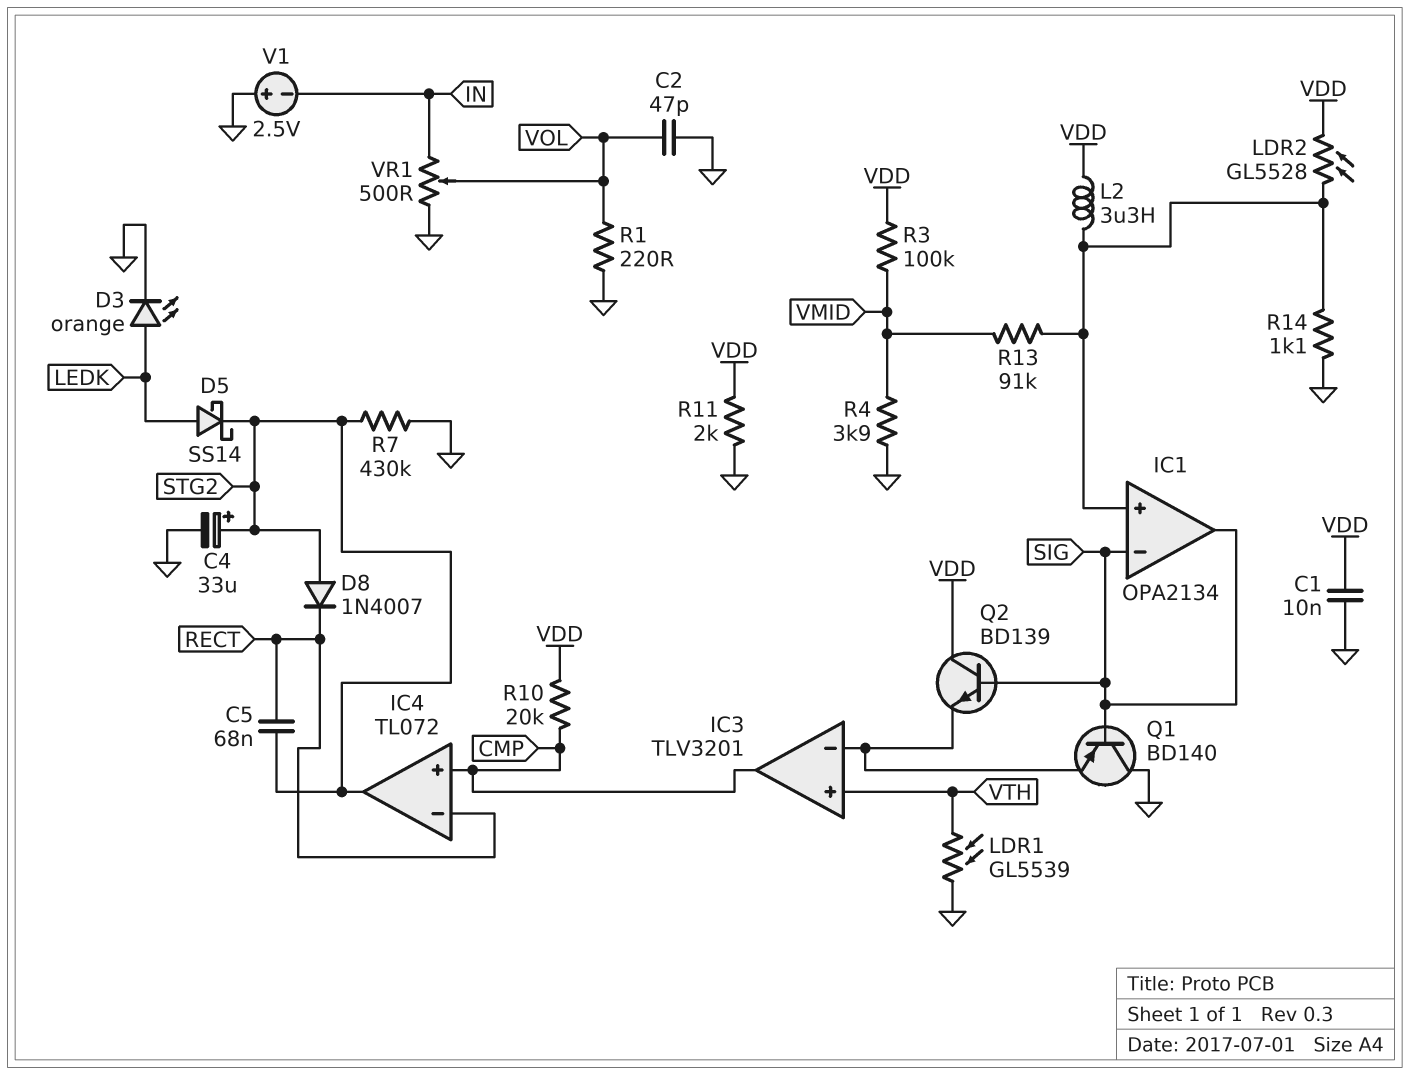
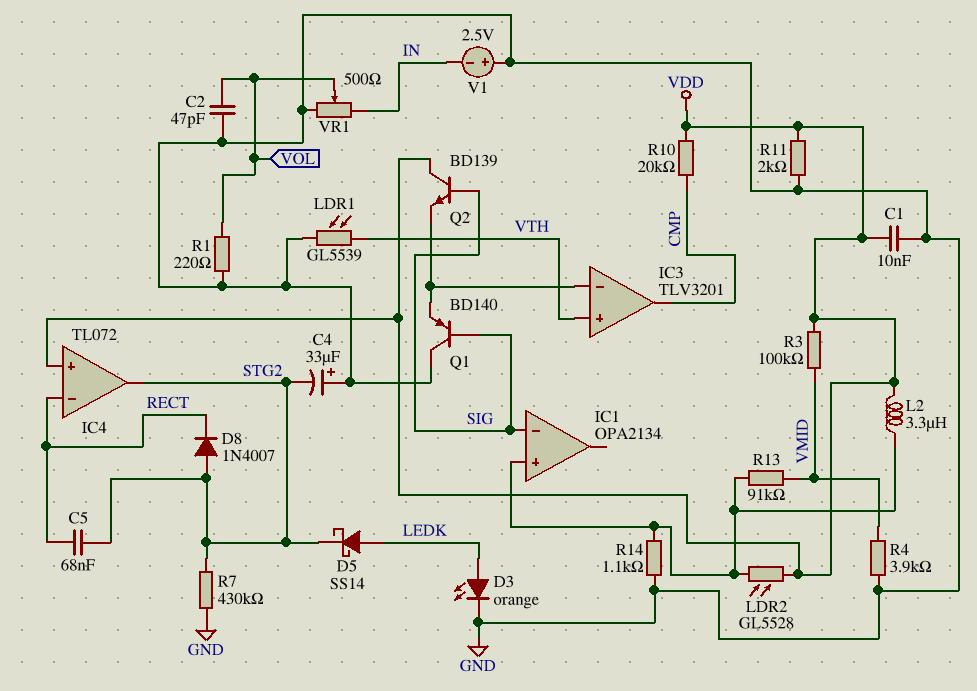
C4: 33uF (plus STG2, minus GND) -> 33uF (plus GND, minus STG2)
IC1 pin out: SIG -> none
IC4 pin in+: CMP -> VDD

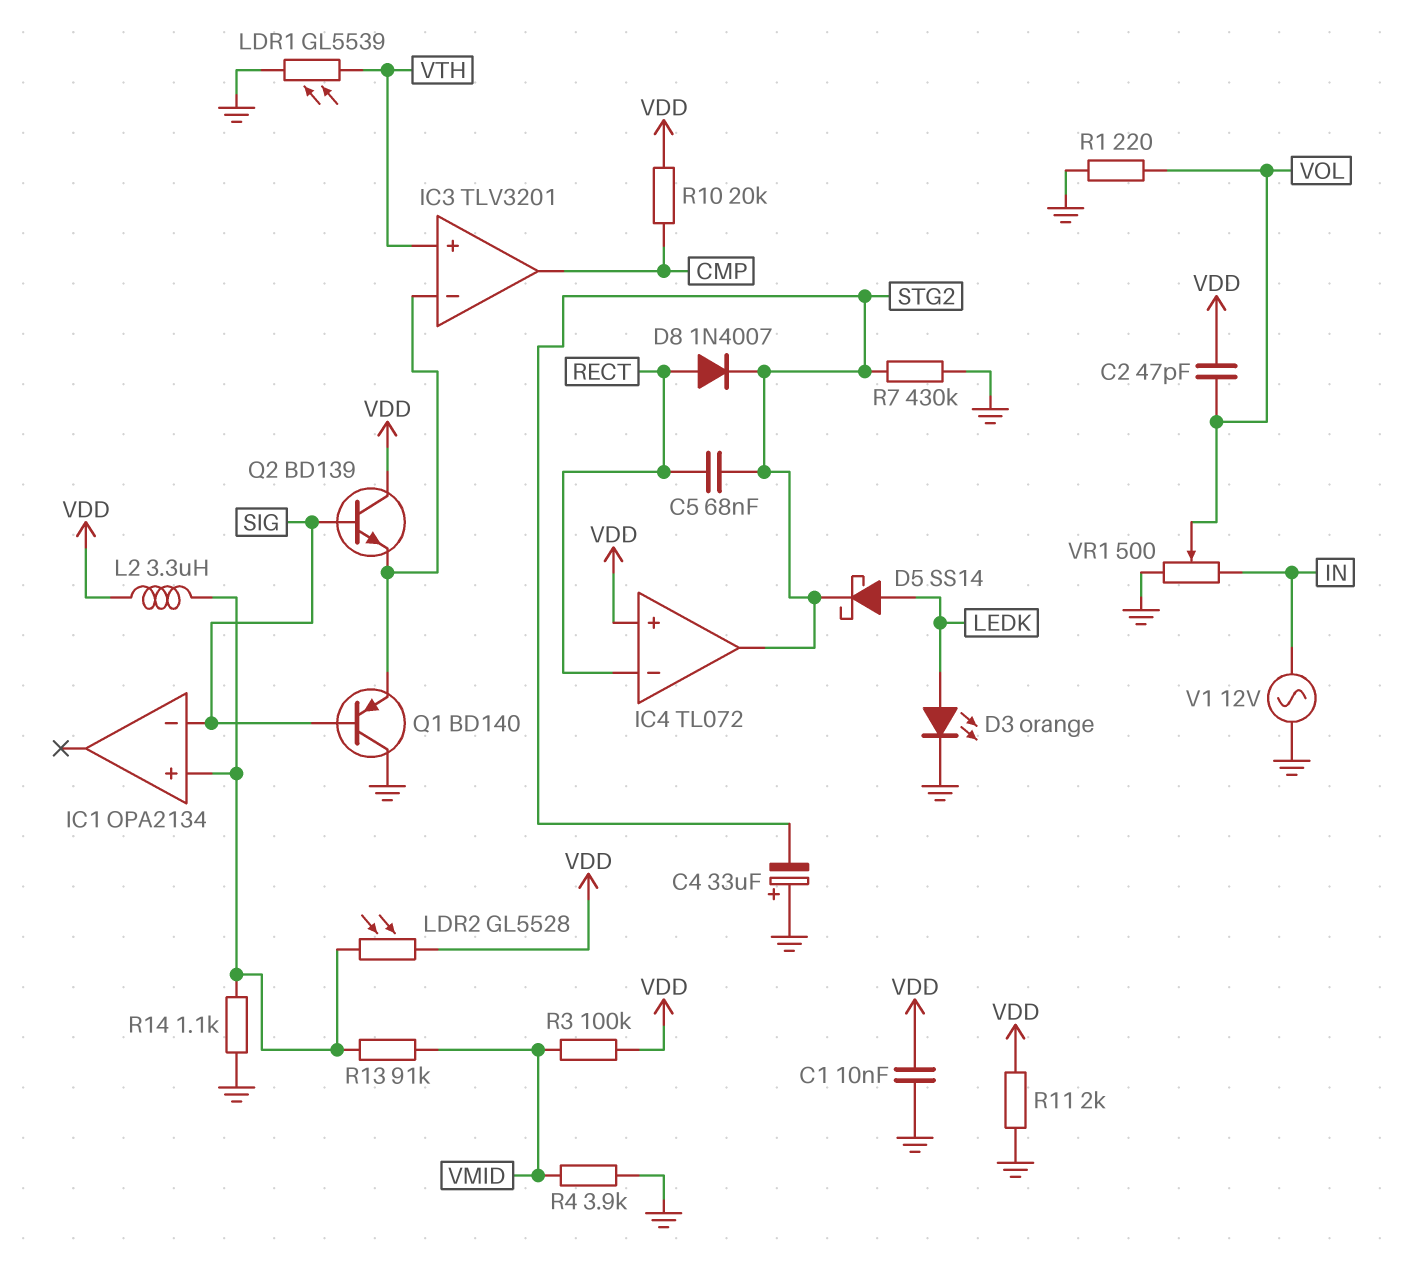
C2: 47pF (GND, VOL) -> 47pF (VDD, VOL)
D8: diode 1N4007 (A STG2, K RECT) -> diode 1N4007 (A RECT, K STG2)
V1: 2.5V (plus GND, minus IN) -> AC 12V (GND, IN)

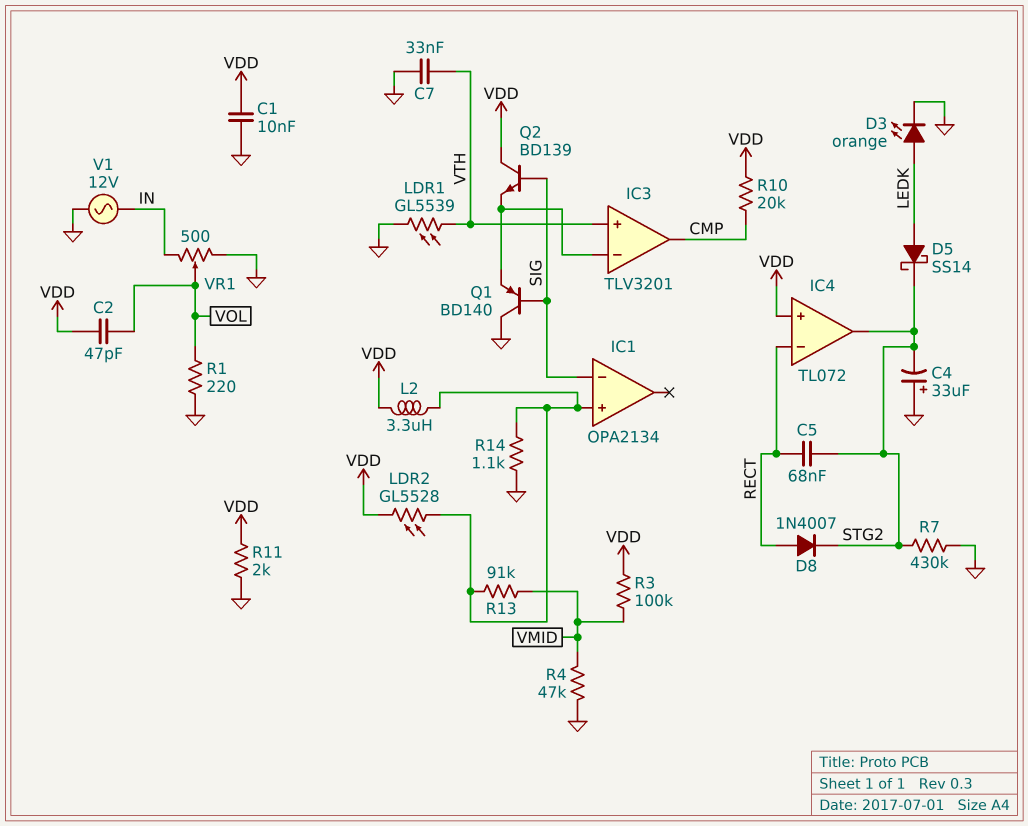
C7: none -> 33nF (GND, VTH)
R4: 3.9k (GND, VMID) -> 47k (GND, VMID)

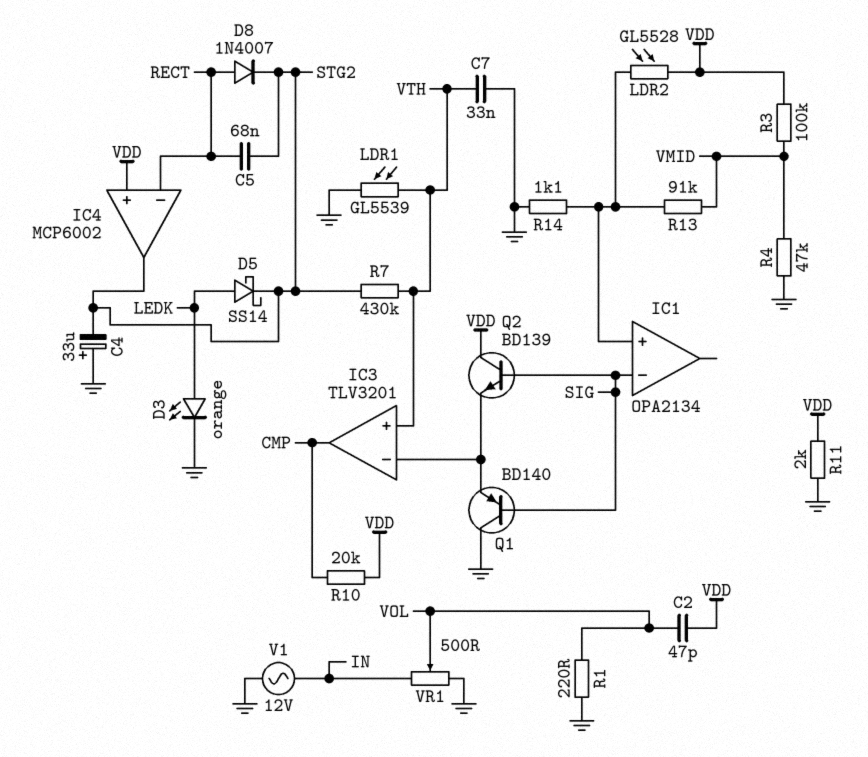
C1: 10nF (GND, VDD) -> none
IC4: TL072 -> MCP6002
L2: 3.3uH (IC1/in+, VDD) -> none
R7: 430k (GND, STG2) -> 430k (STG2, VTH)

